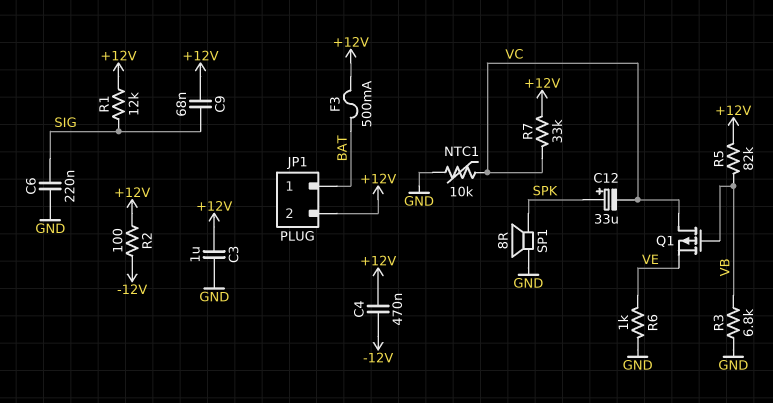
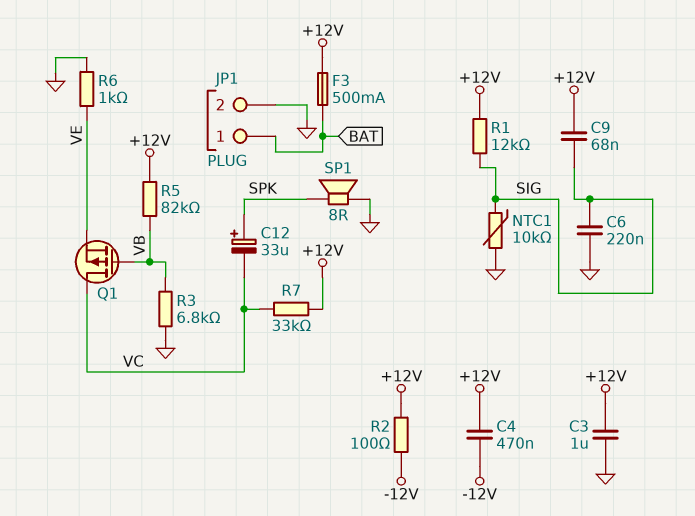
JP1 pin 2: +12V -> GND
NTC1: 10k (GND, VC) -> 10k (GND, SIG)

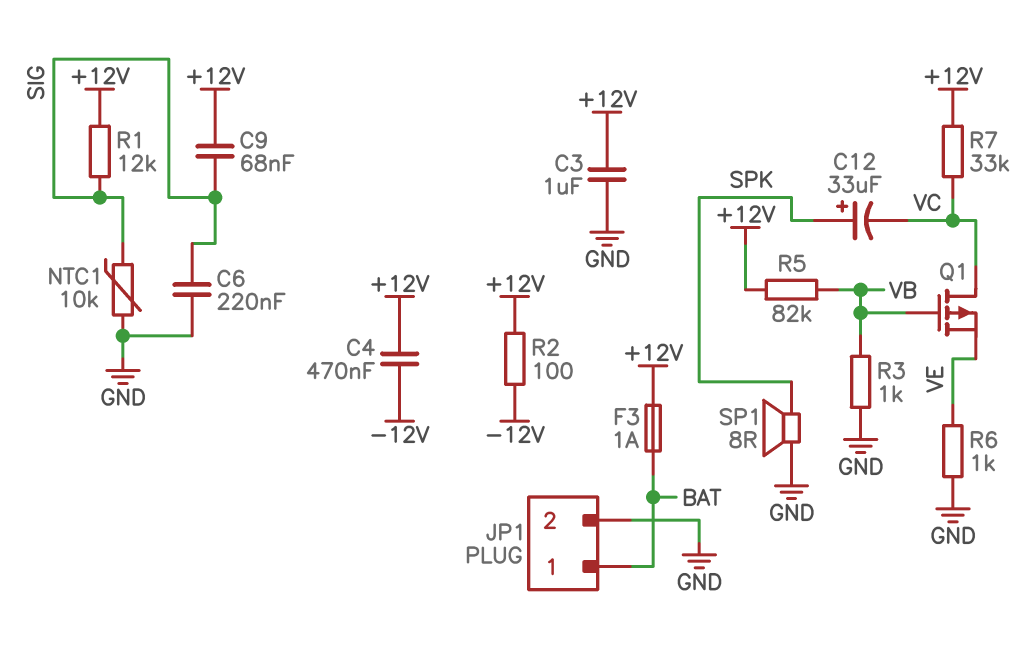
F3: 500mA (+12V, BAT) -> 1A (+12V, BAT)
R3: 6.8k (GND, VB) -> 1k (GND, VB)

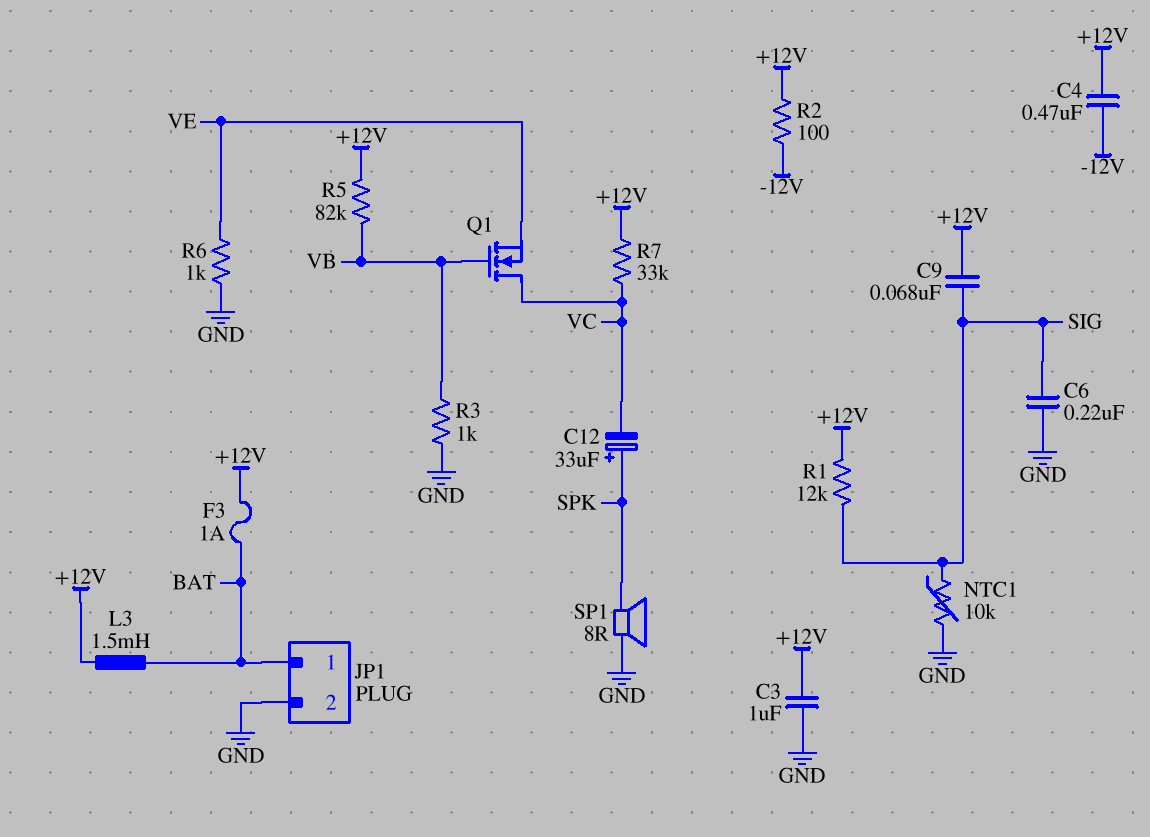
L3: none -> 1.5mH (+12V, BAT)
Q1: PMOS (G VB, D VC, S VE) -> NMOS (G VB, D VC, S VE)

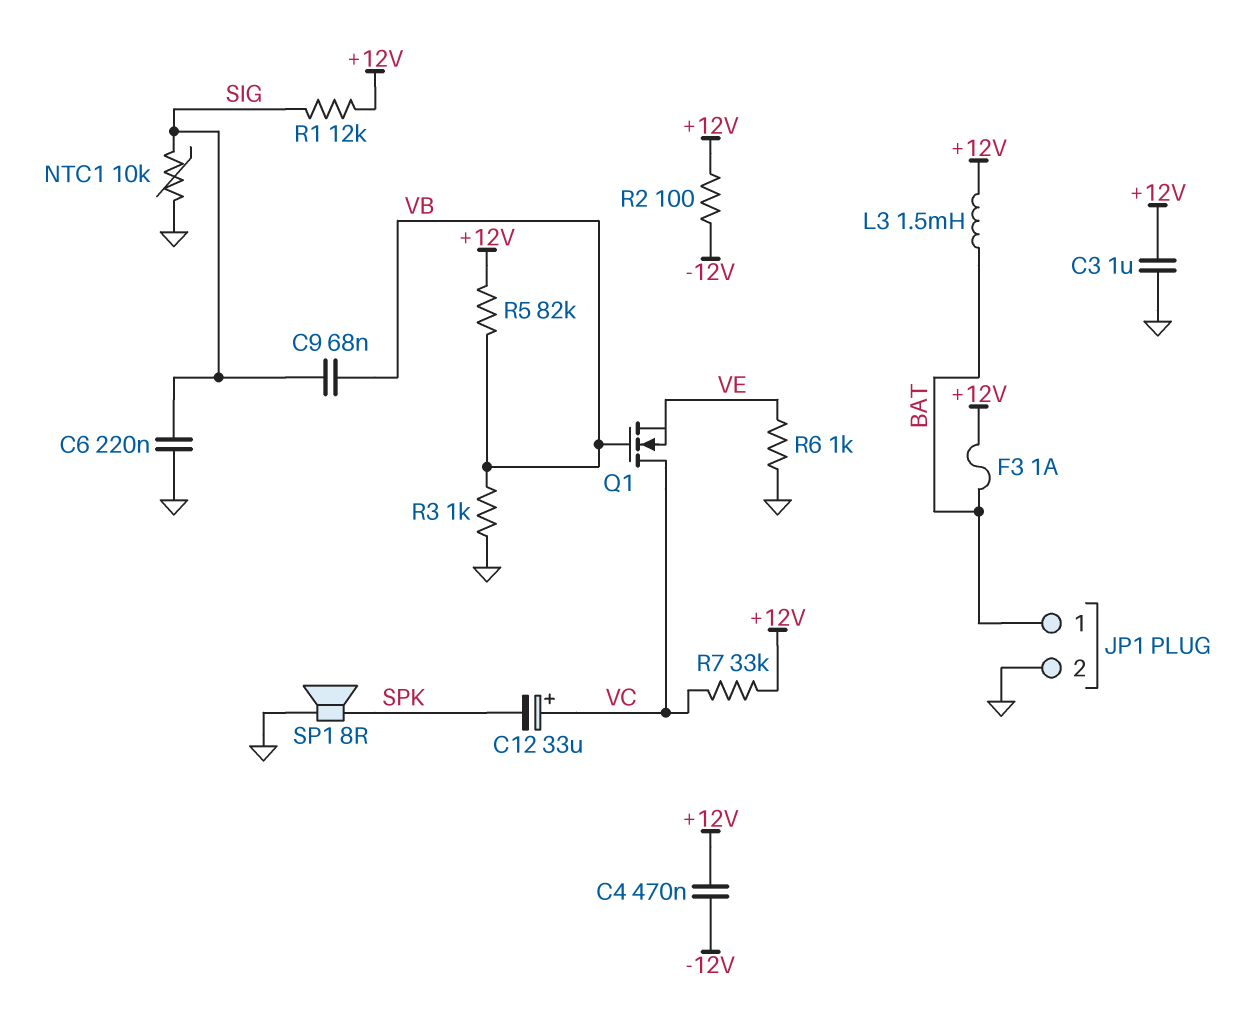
C9: 68nF (+12V, SIG) -> 68nF (SIG, VB)
C12: 33uF (plus SPK, minus VC) -> 33uF (plus VC, minus SPK)

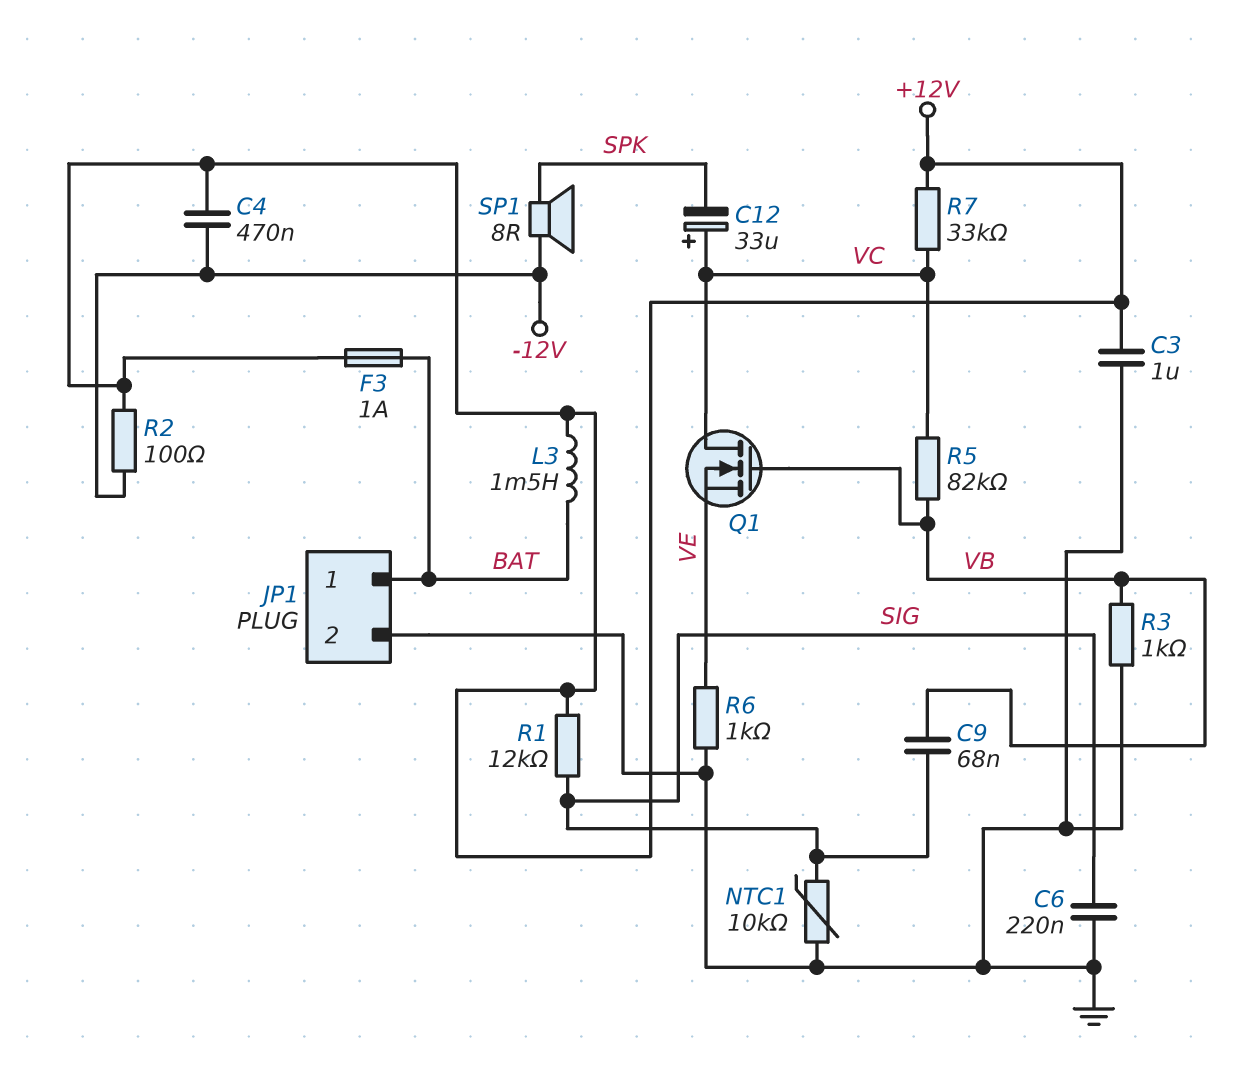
R5: 82k (+12V, VB) -> 82k (VB, VC)
SP1: speaker 8R (GND, SPK) -> speaker 8R (-12V, SPK)

